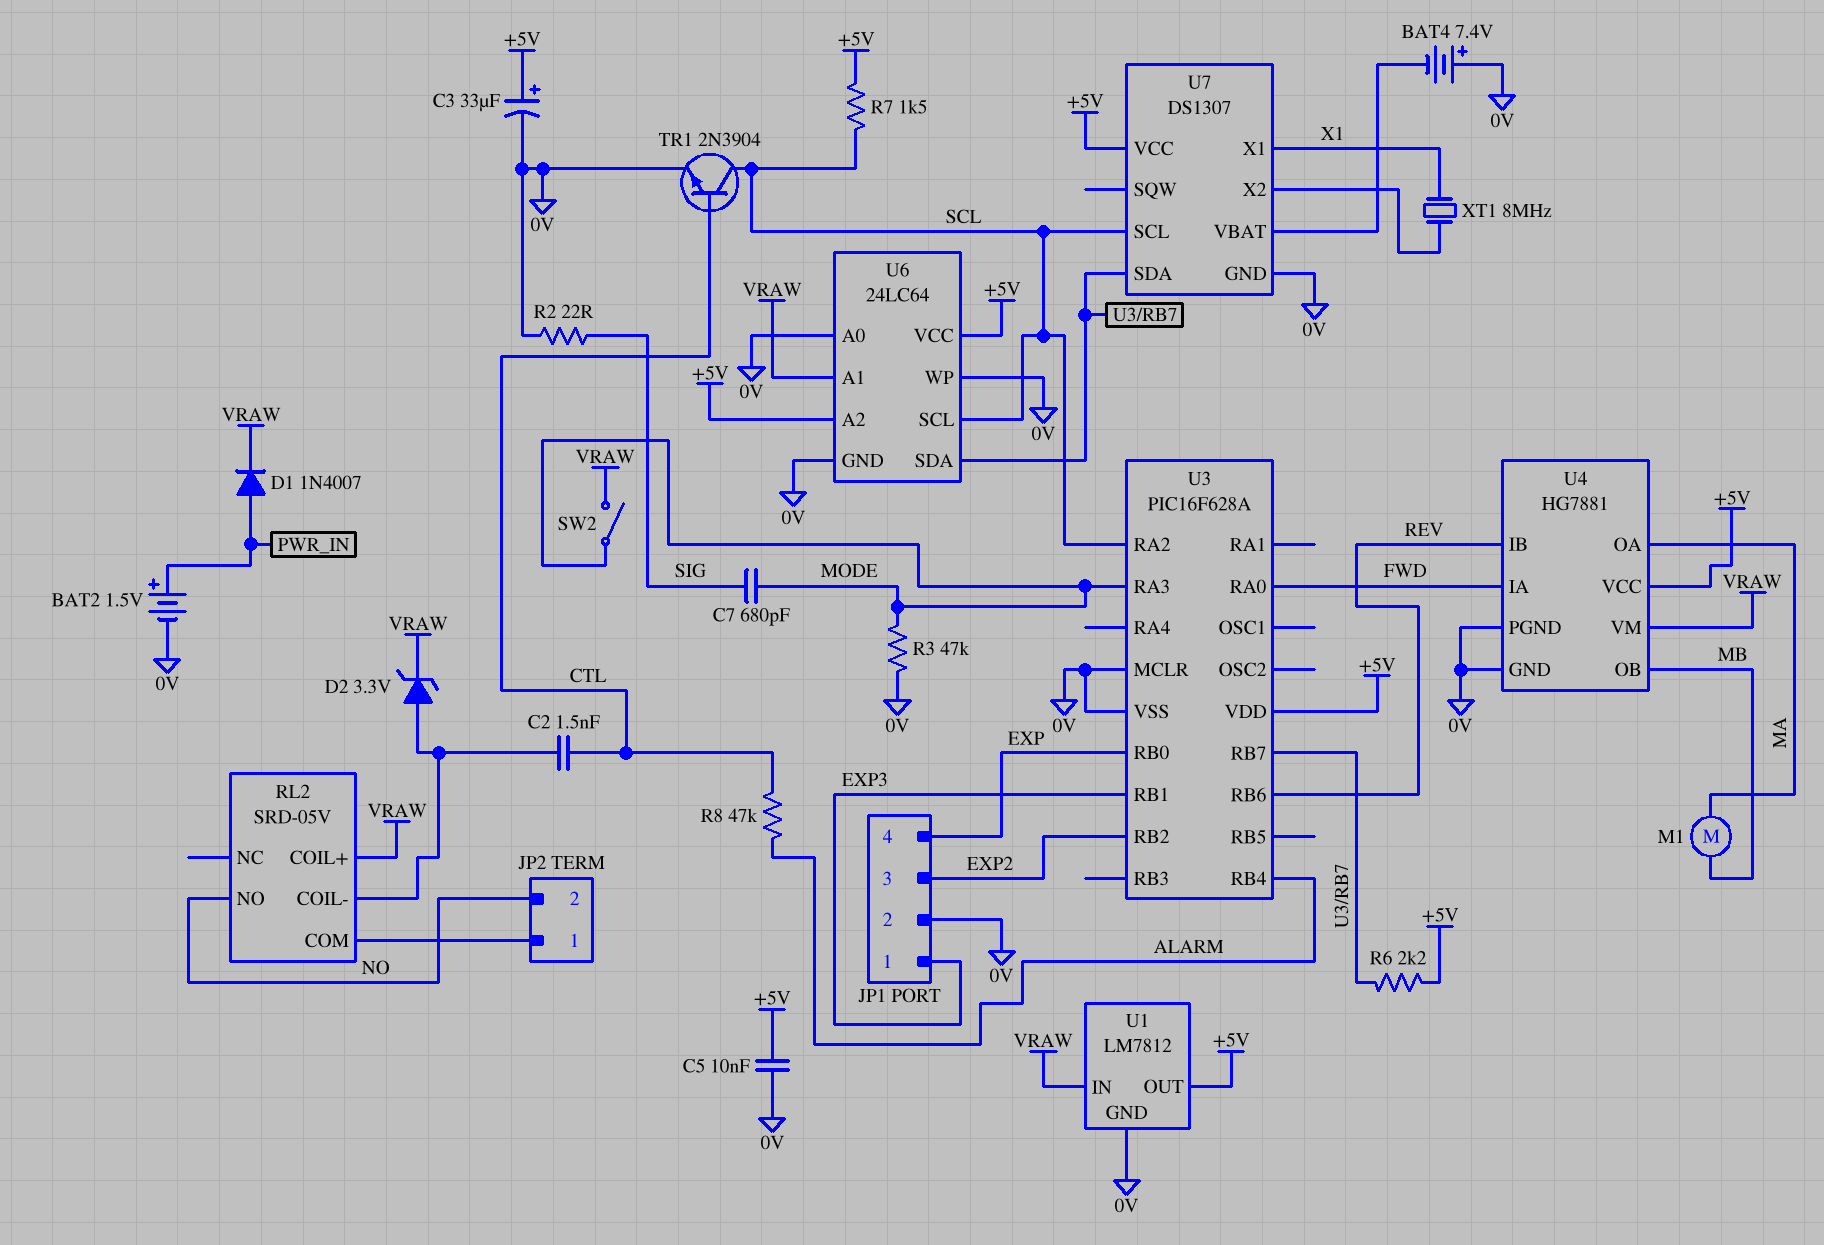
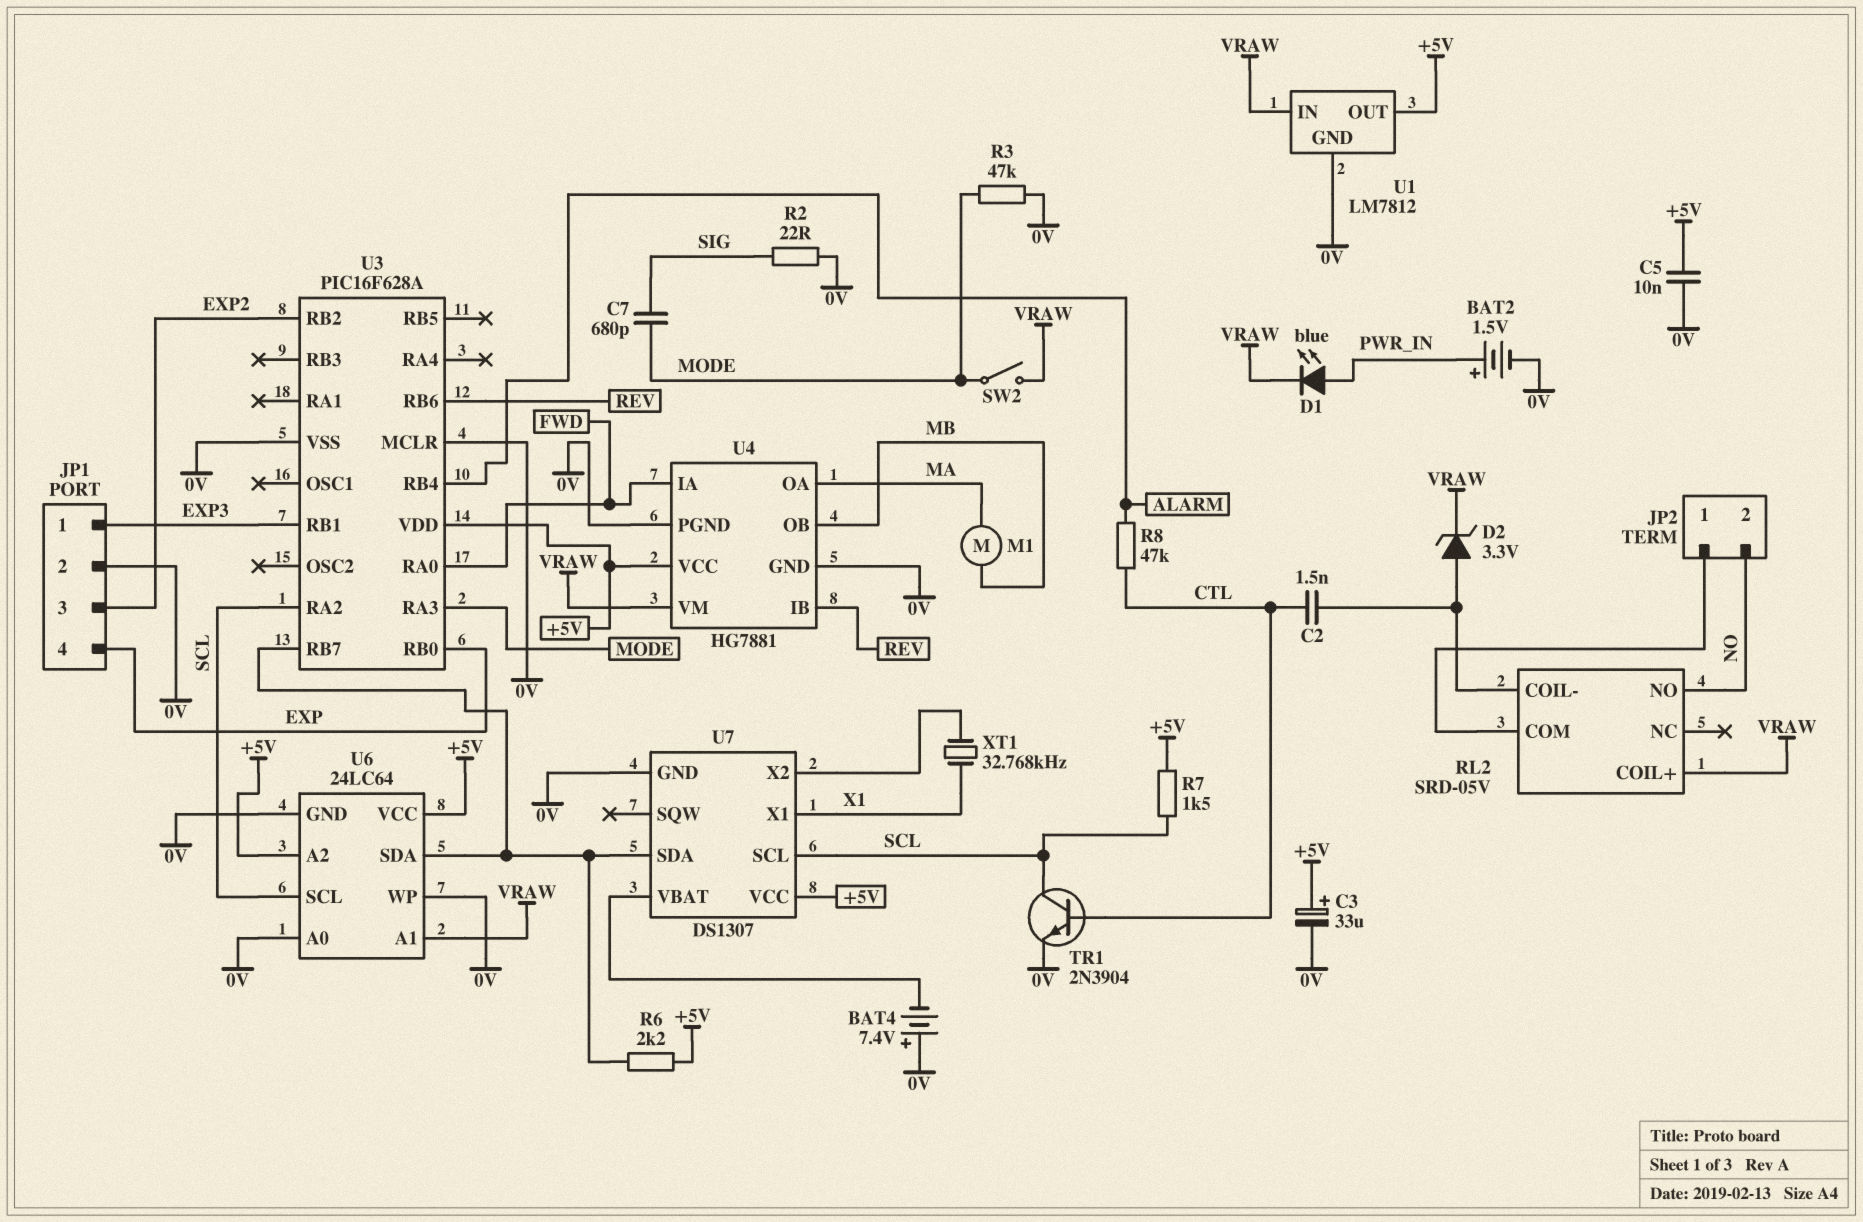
D1: diode 1N4007 (A PWR_IN, K VRAW) -> LED blue (A PWR_IN, K VRAW)
XT1: 8MHz (U7/X2, X1) -> 32.768kHz (U7/X2, X1)

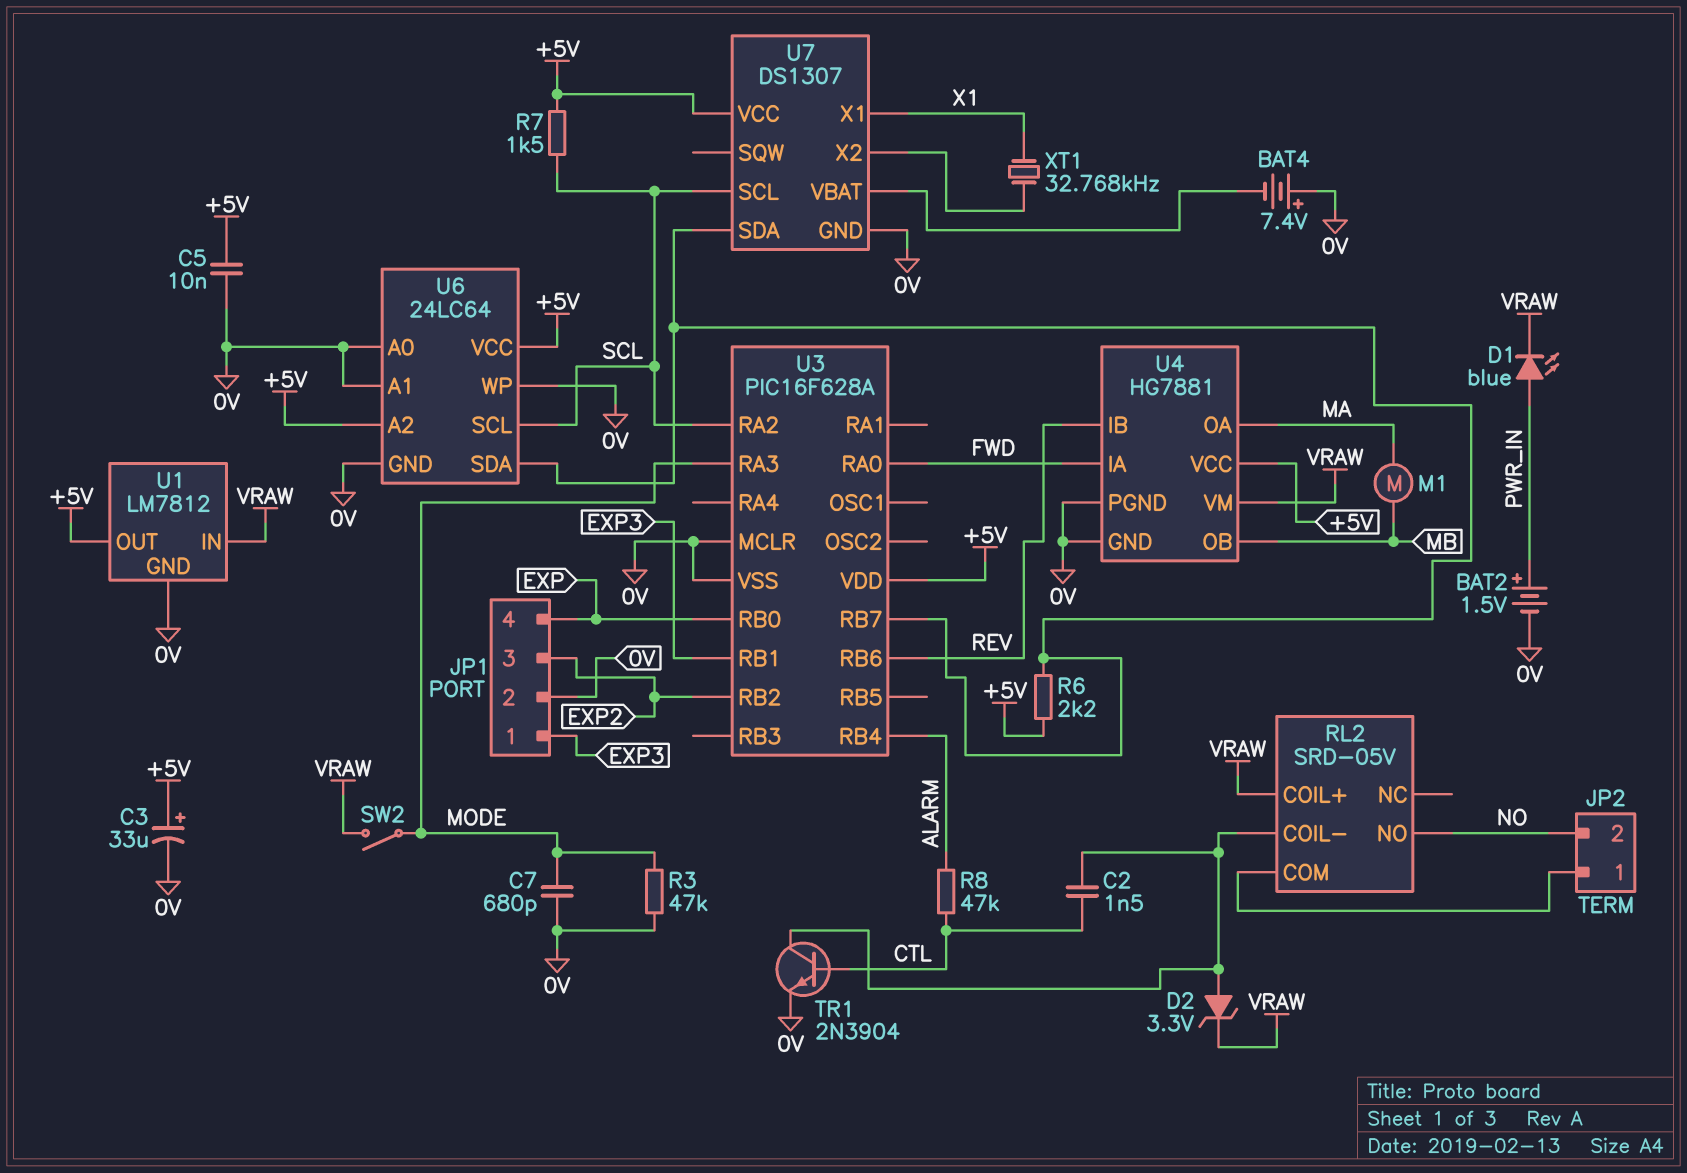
C7: 680pF (MODE, SIG) -> 680pF (0V, MODE)
R2: 22 (0V, SIG) -> none
TR1: NPN 2N3904 (B CTL, C SCL, E 0V) -> NPN 2N3904 (B CTL, C RL2/COIL-, E 0V)
U6 pin A1: VRAW -> 0V

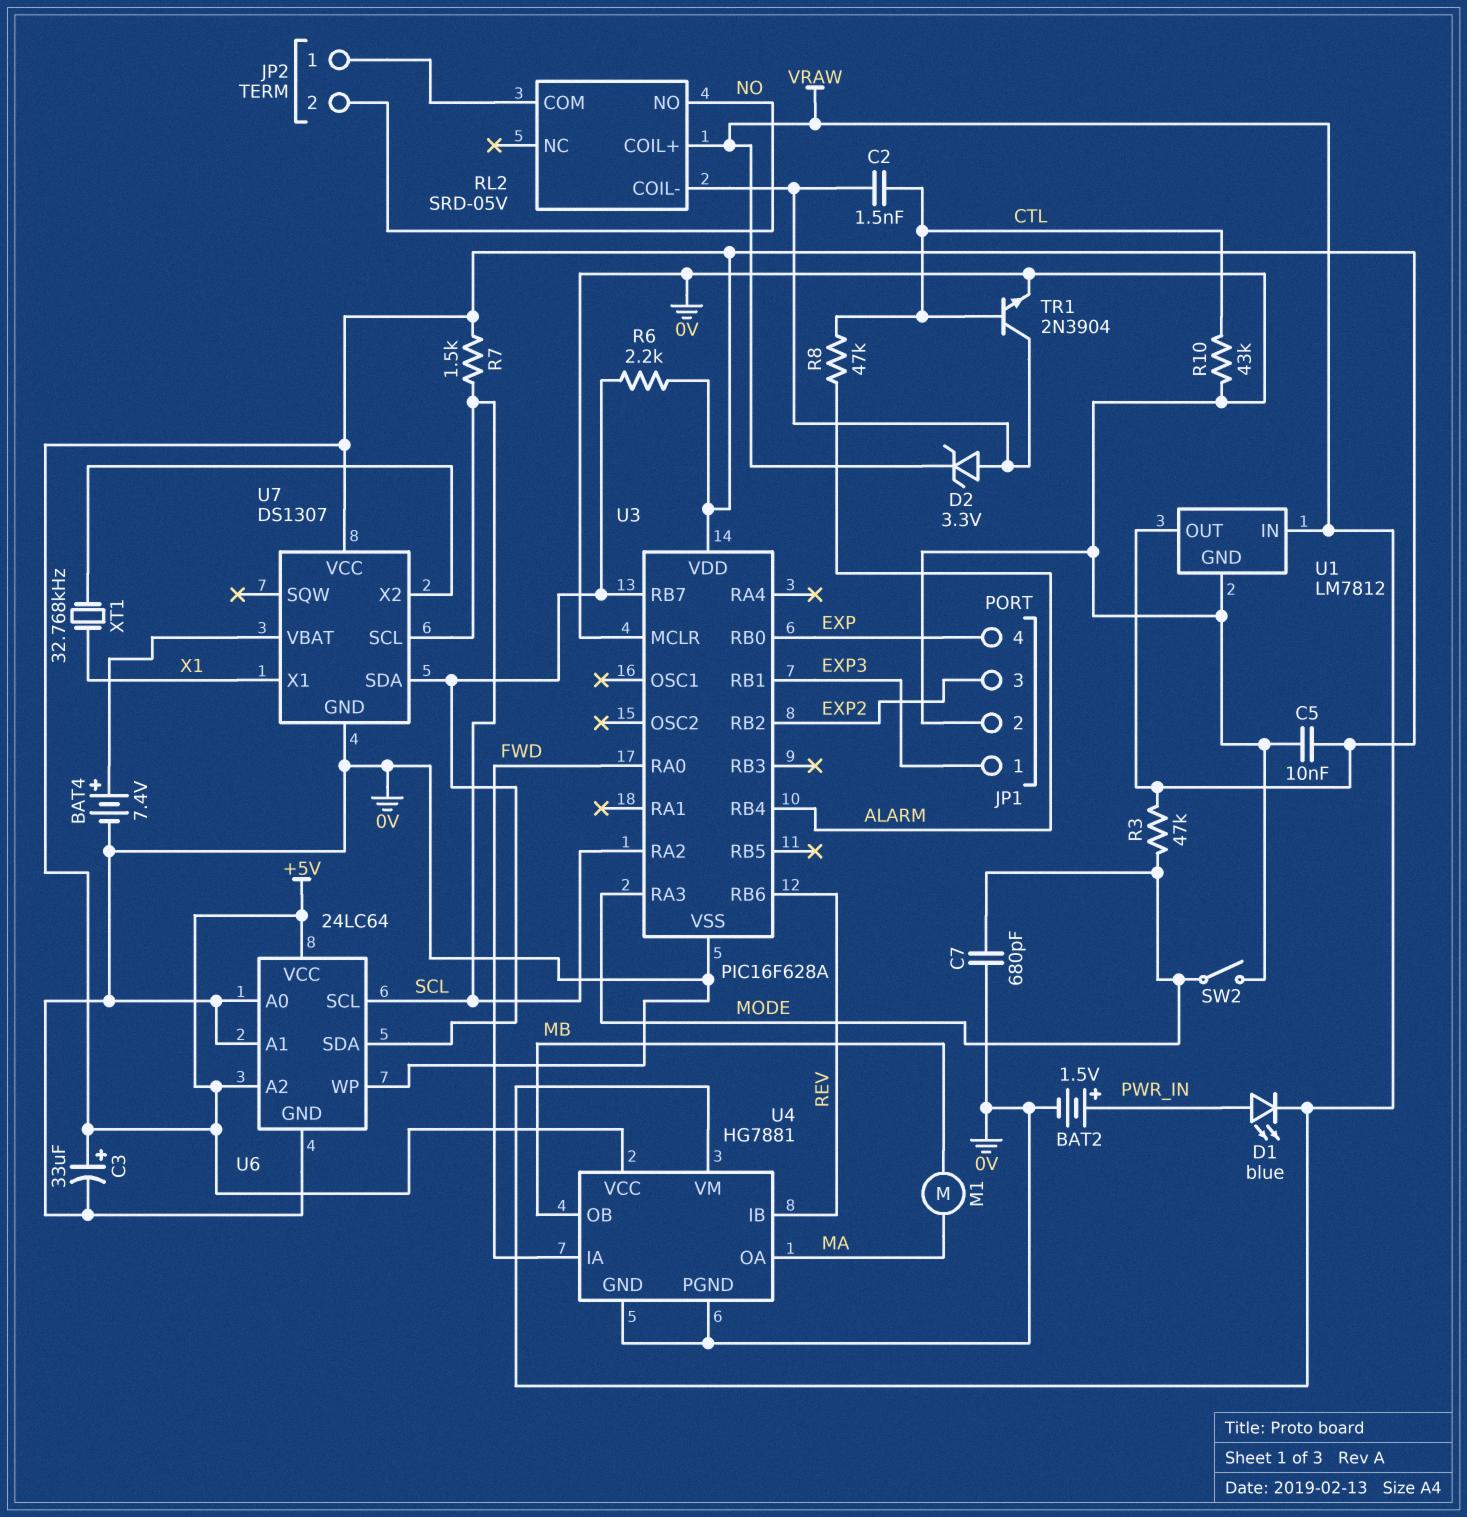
BAT4: 7.4V (plus 0V, minus U7/VBAT) -> 7.4V (plus U7/VBAT, minus 0V)
R3: 47k (0V, MODE) -> 47k (+5V, MODE)
R10: none -> 43k (0V, CTL)
SW2: switch (MODE, VRAW) -> switch (0V, MODE)

